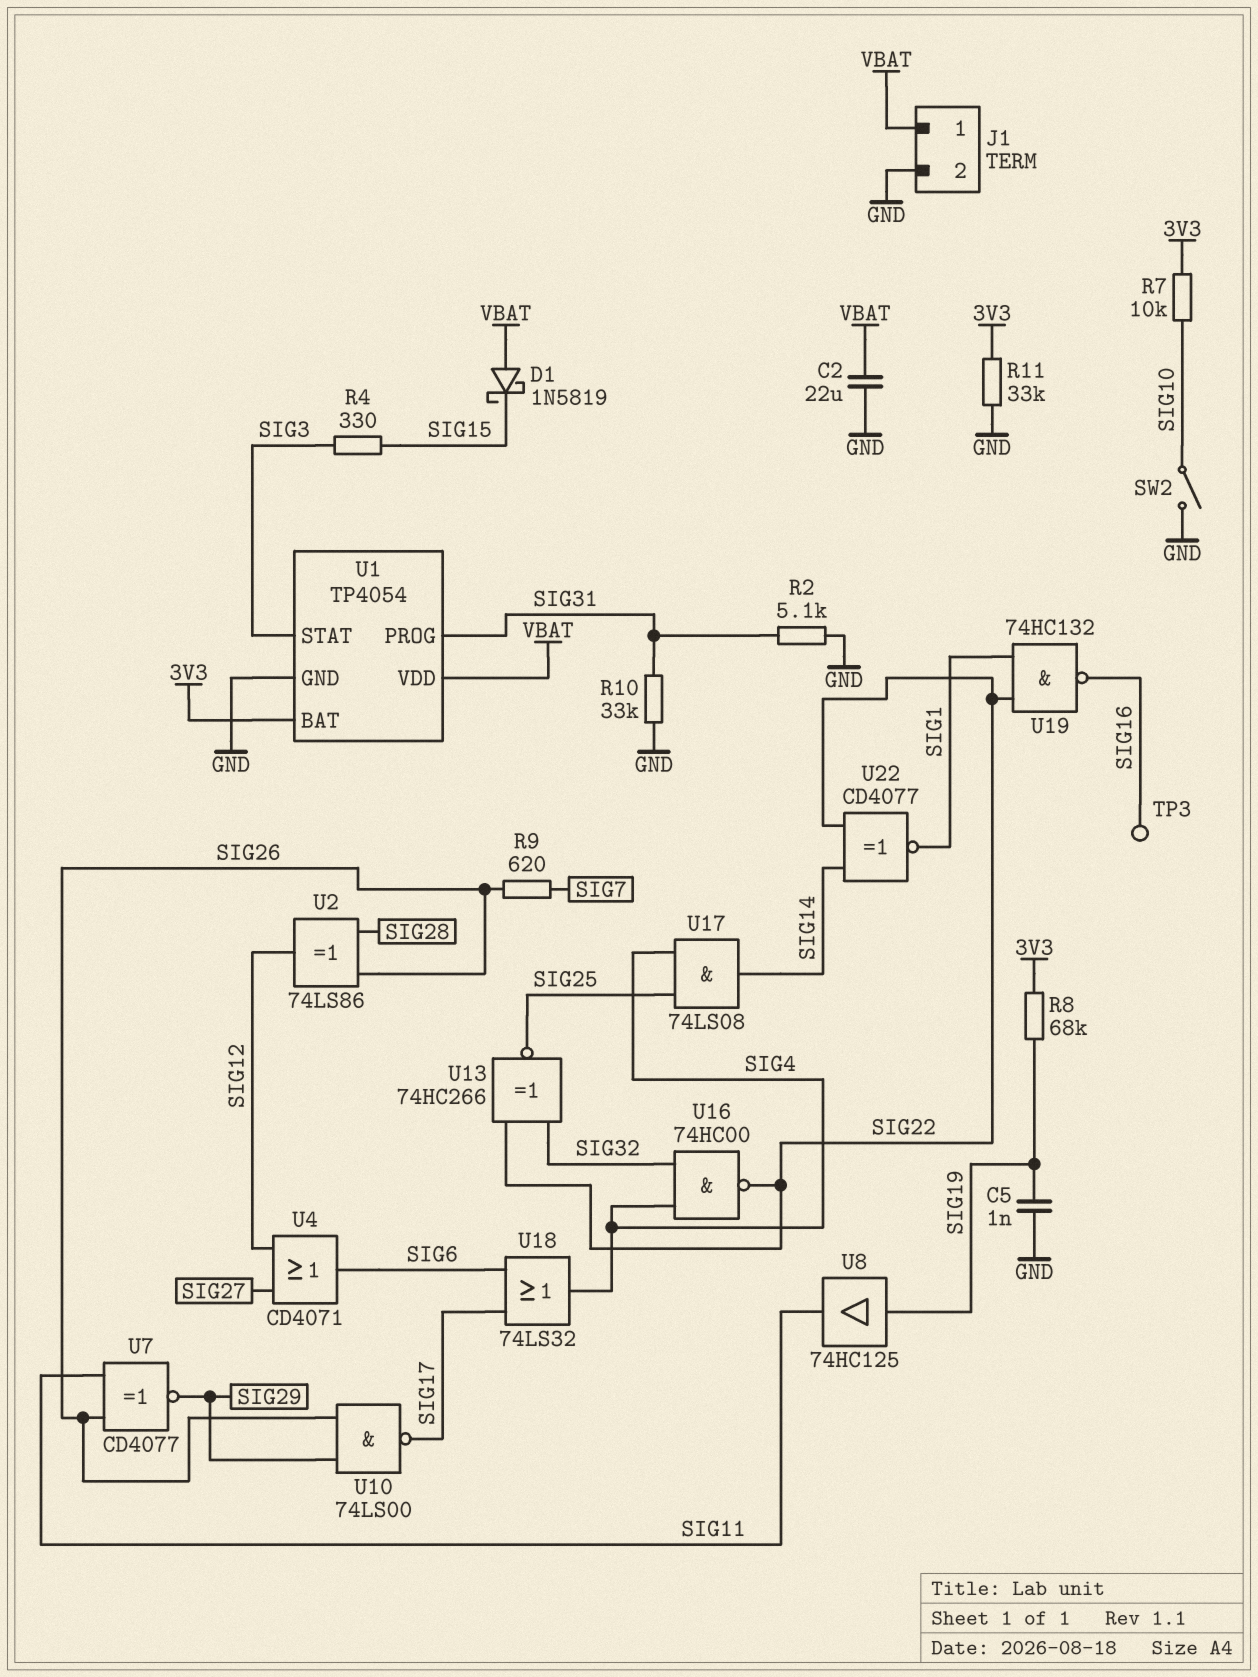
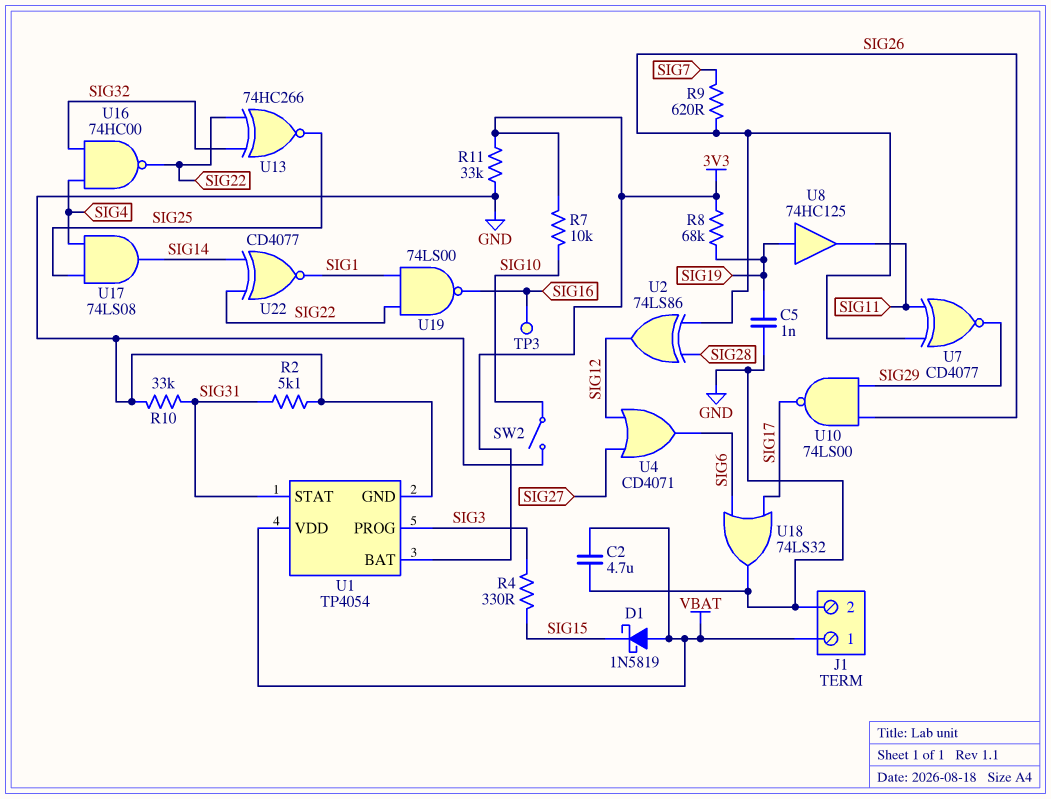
C2: 22uF (GND, VBAT) -> 4.7uF (GND, VBAT)
U1 pin PROG: SIG31 -> SIG3
U1 pin STAT: SIG3 -> SIG31
U18: OR 74LS32 (in SIG6, in SIG17, out SIG4) -> OR 74LS32 (in SIG6, in SIG17, out GND)
U19: NAND 74HC132 (in SIG1, in SIG22, out SIG16) -> NAND 74LS00 (in SIG1, in SIG22, out SIG16)

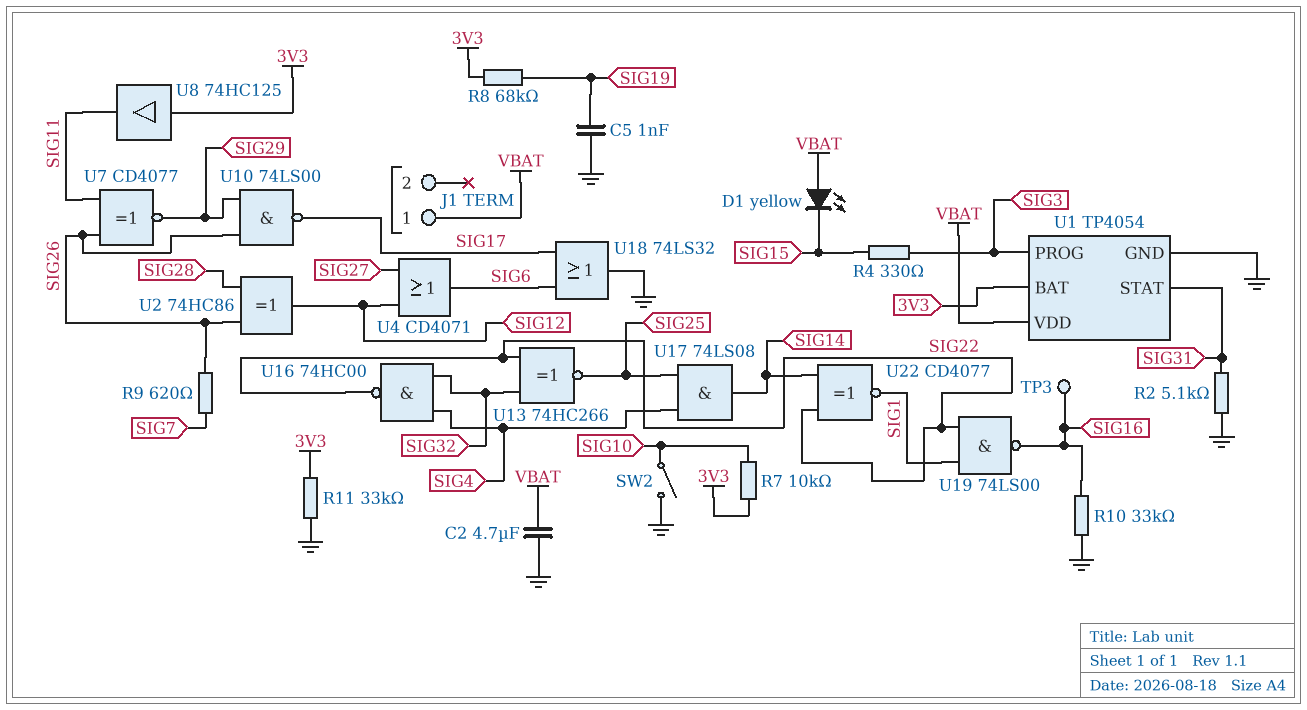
D1: schottky 1N5819 (A VBAT, K SIG15) -> LED yellow (A VBAT, K SIG15)
J1 pin 2: GND -> none
R10: 33k (GND, SIG31) -> 33k (GND, SIG16)
U2: XOR 74LS86 (in SIG26, in SIG28, out SIG12) -> XOR 74HC86 (in SIG26, in SIG28, out SIG12)
U8: buffer 74HC125 (in SIG19, out SIG11) -> buffer 74HC125 (in 3V3, out SIG11)

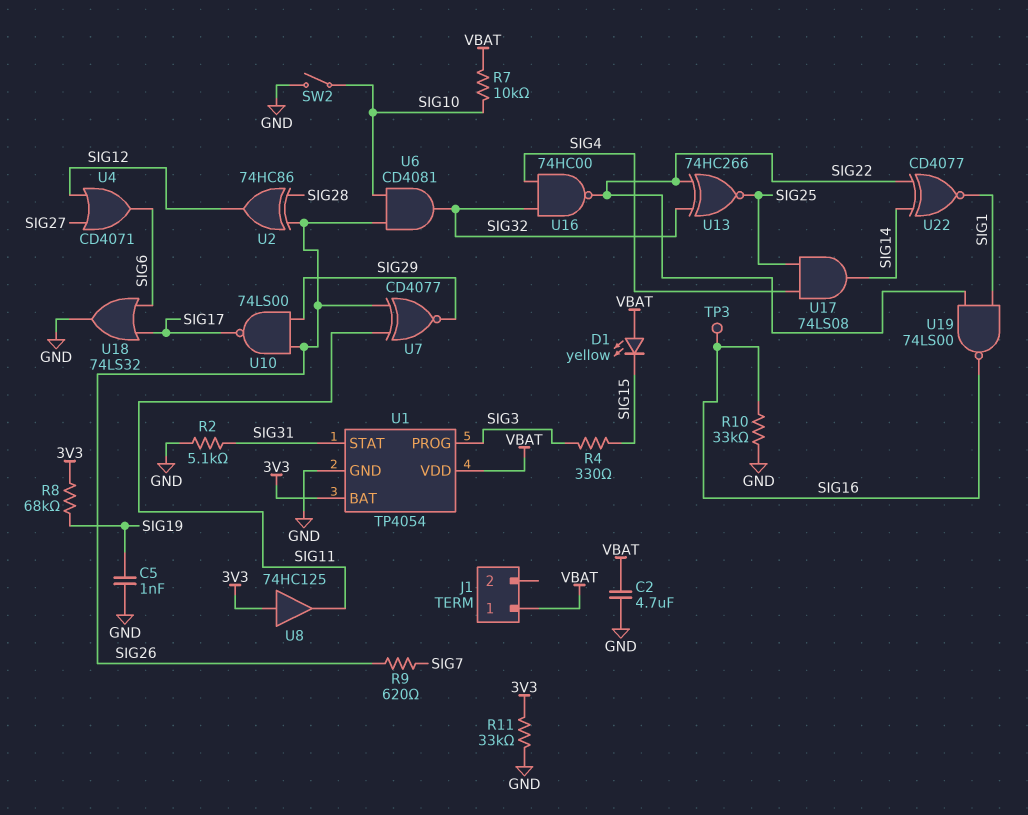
R7: 10k (3V3, SIG10) -> 10k (SIG10, VBAT)
U6: none -> AND CD4081 (in SIG10, in SIG26, out SIG32)

